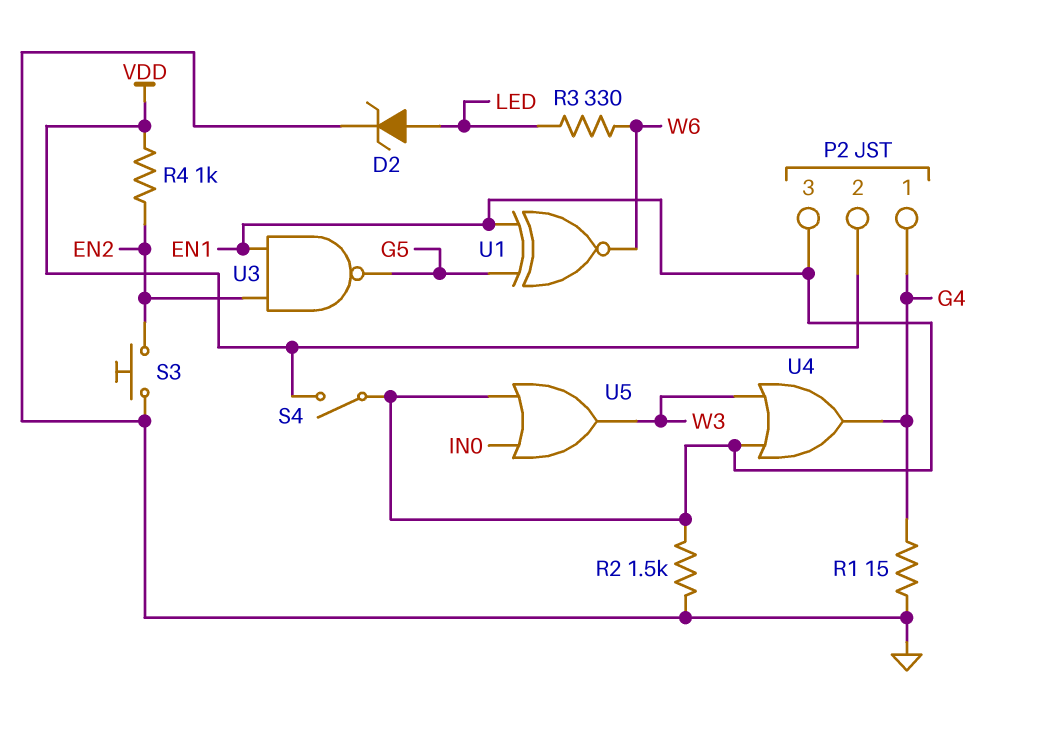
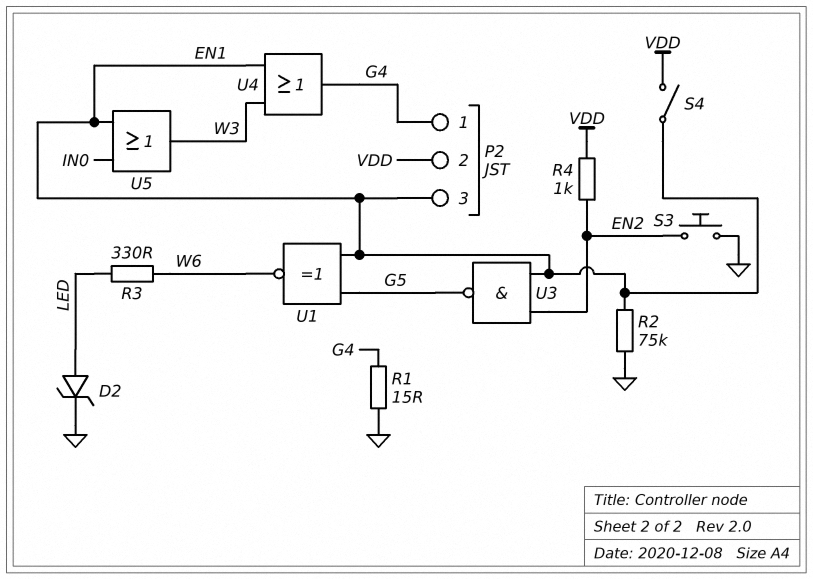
R2: 1.5k (EN1, GND) -> 75k (EN1, GND)

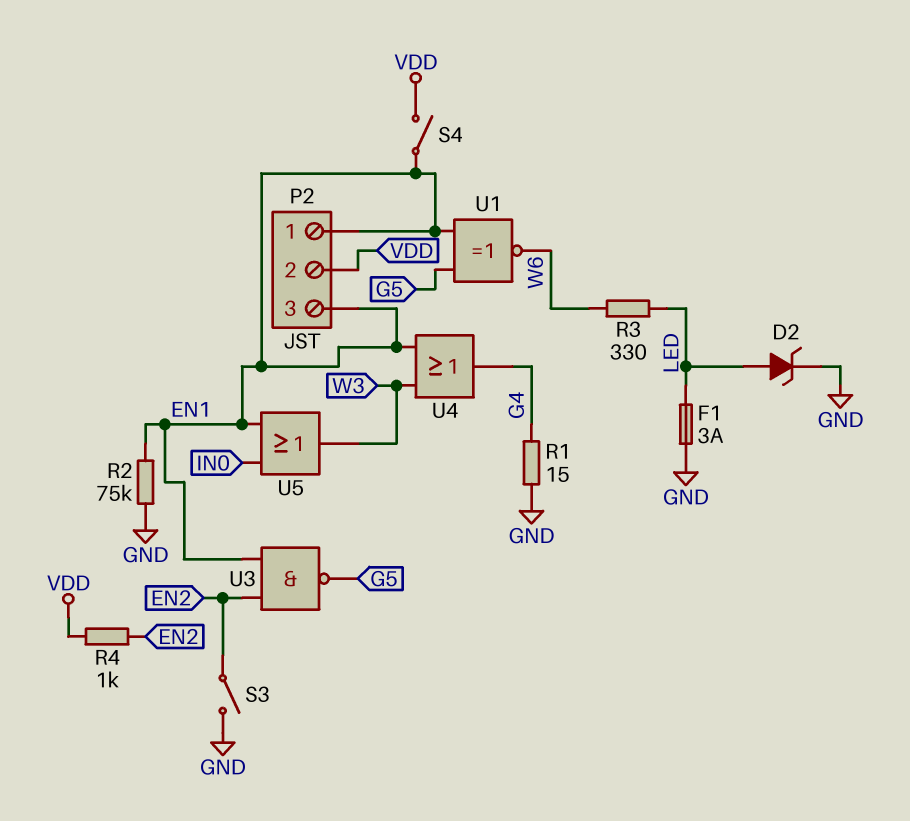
F1: none -> 3A (GND, LED)
P2 pin 1: G4 -> EN1
S3: button (EN2, GND) -> switch (EN2, GND)

